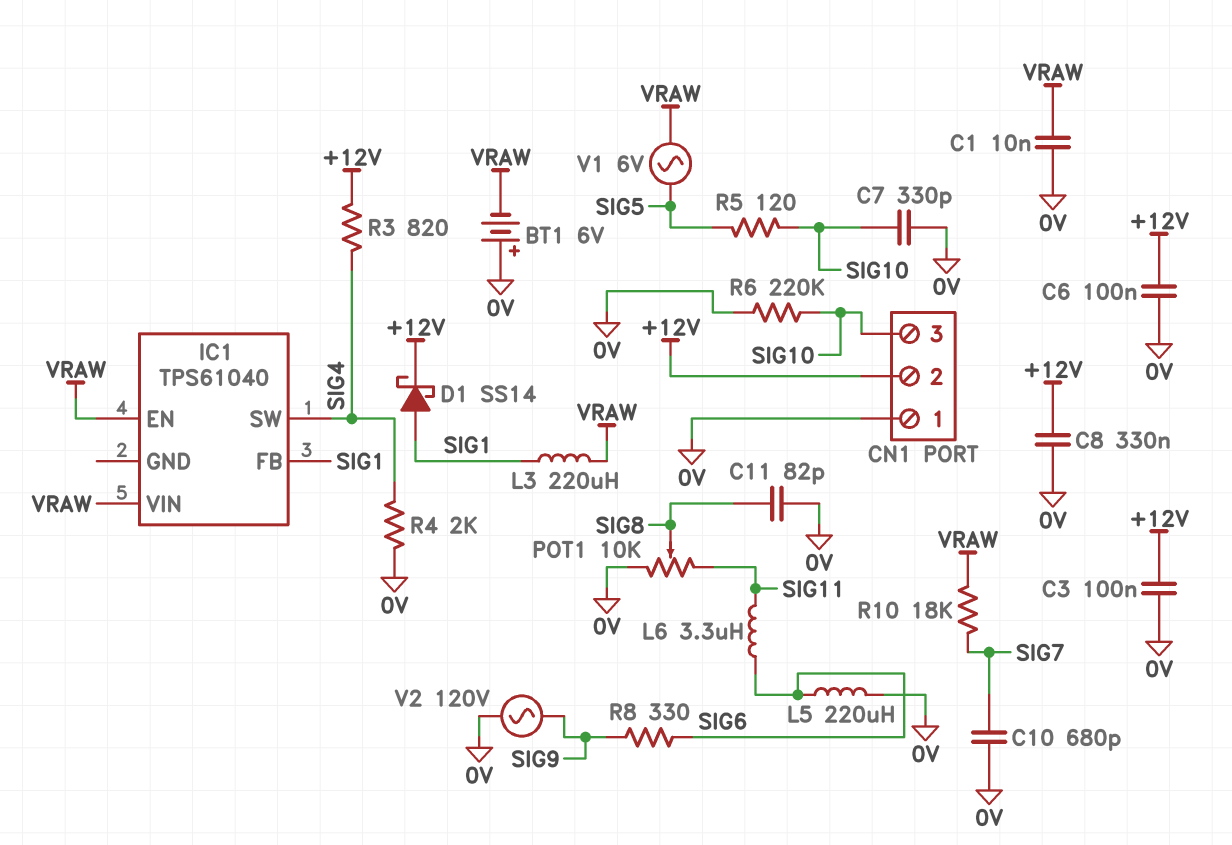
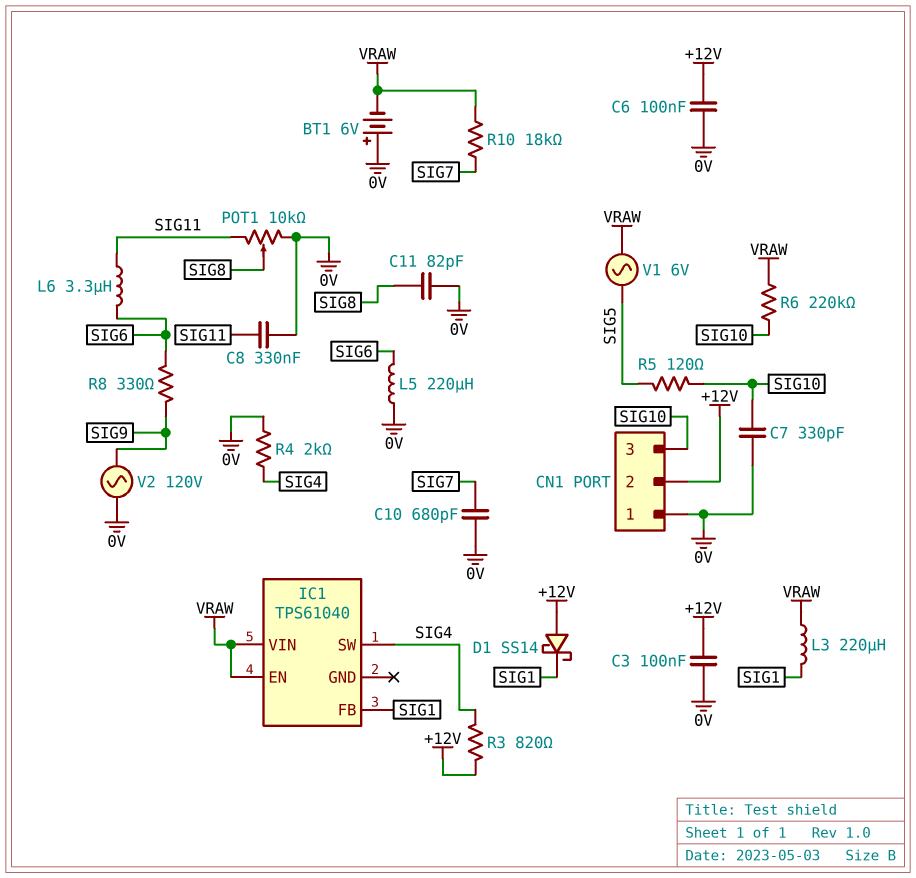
C1: 10nF (0V, VRAW) -> none
C8: 330nF (+12V, 0V) -> 330nF (0V, SIG11)
D1: schottky SS14 (A SIG1, K +12V) -> schottky SS14 (A +12V, K SIG1)
R6: 220k (0V, SIG10) -> 220k (SIG10, VRAW)

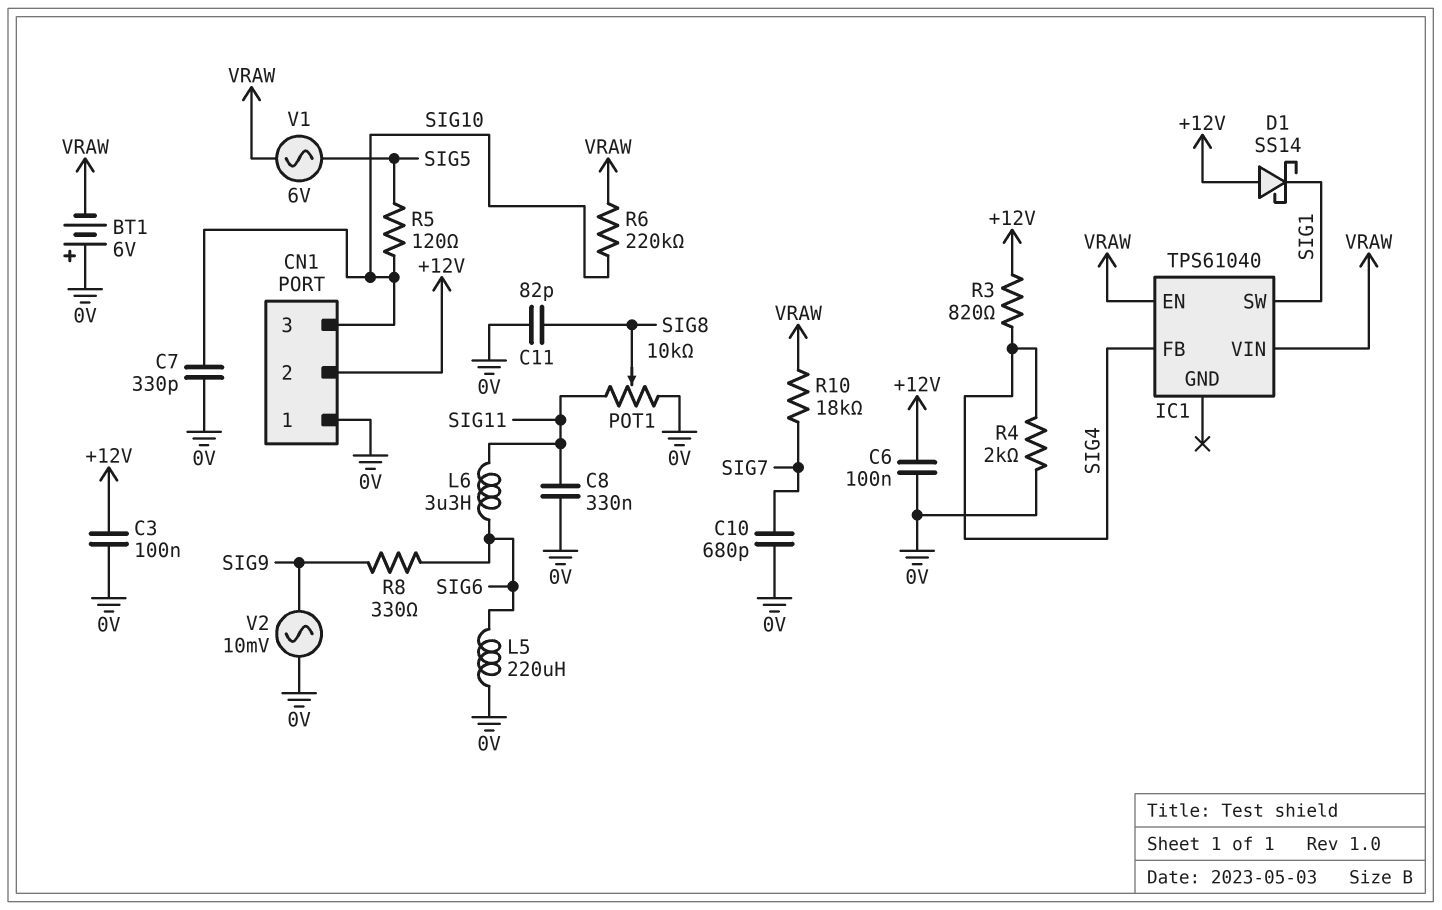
IC1 pin FB: SIG1 -> SIG4
IC1 pin SW: SIG4 -> SIG1
L3: 220uH (SIG1, VRAW) -> none
V2: AC 120V (0V, SIG9) -> AC 10mV (0V, SIG9)

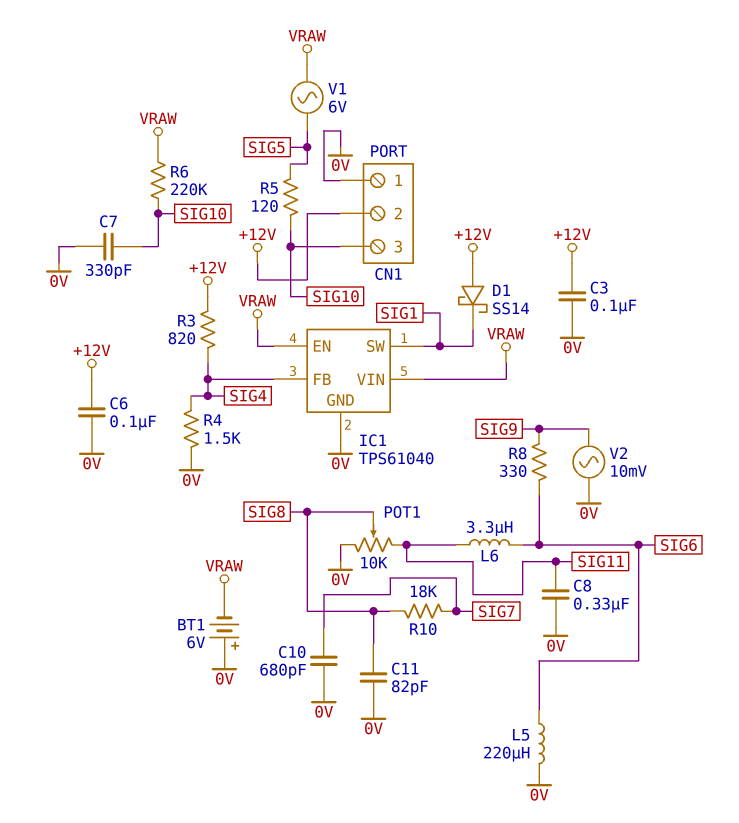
IC1 pin GND: none -> 0V
R4: 2k (0V, SIG4) -> 1.5k (0V, SIG4)
R10: 18k (SIG7, VRAW) -> 18k (SIG7, SIG8)

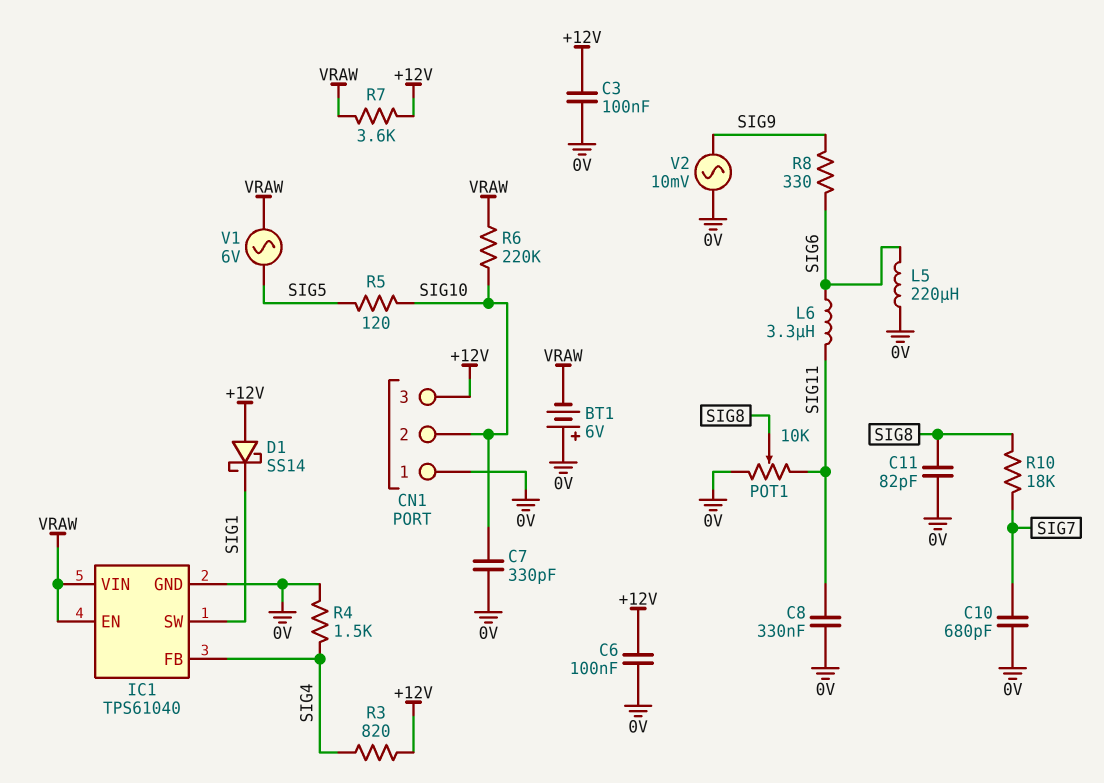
CN1 pin 2: +12V -> SIG10
CN1 pin 3: SIG10 -> +12V
R7: none -> 3.6k (+12V, VRAW)

